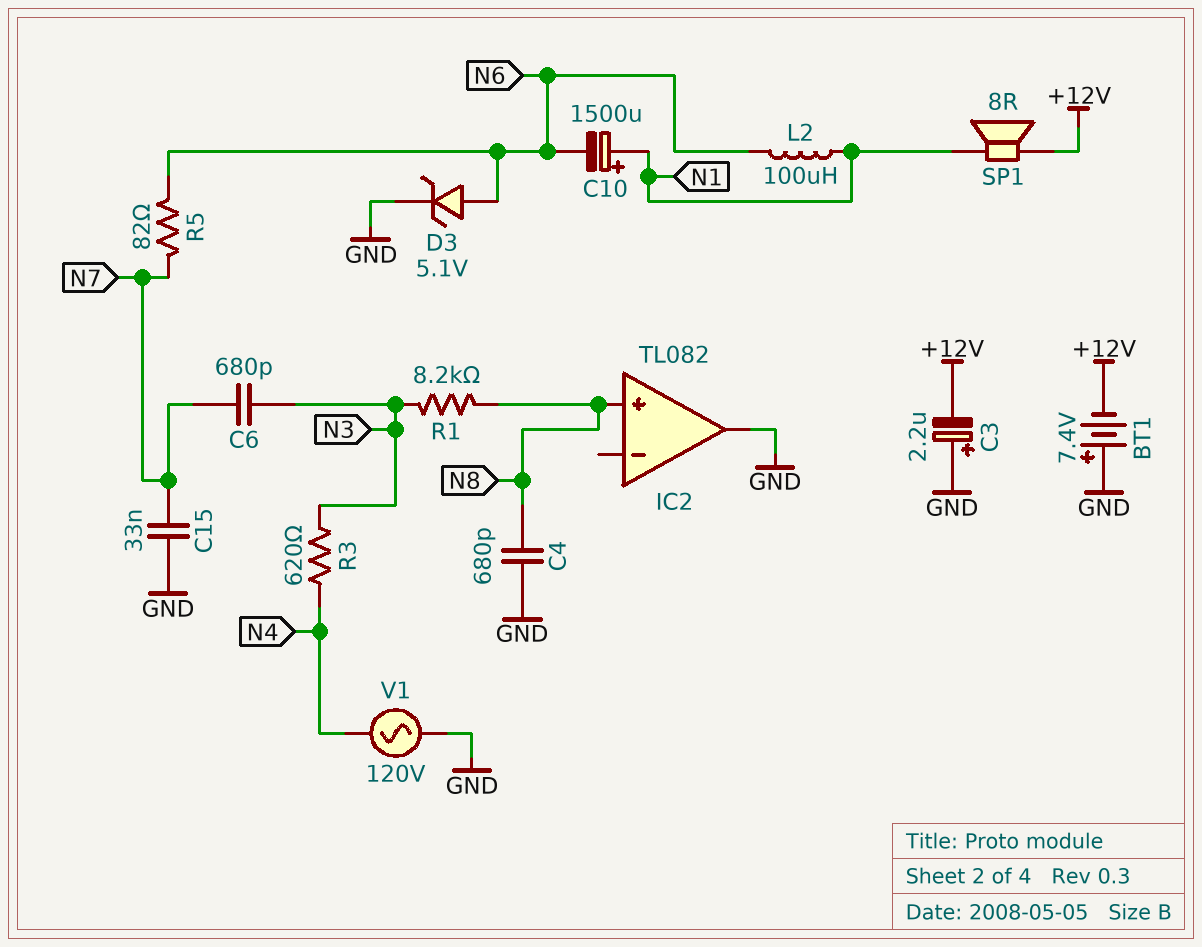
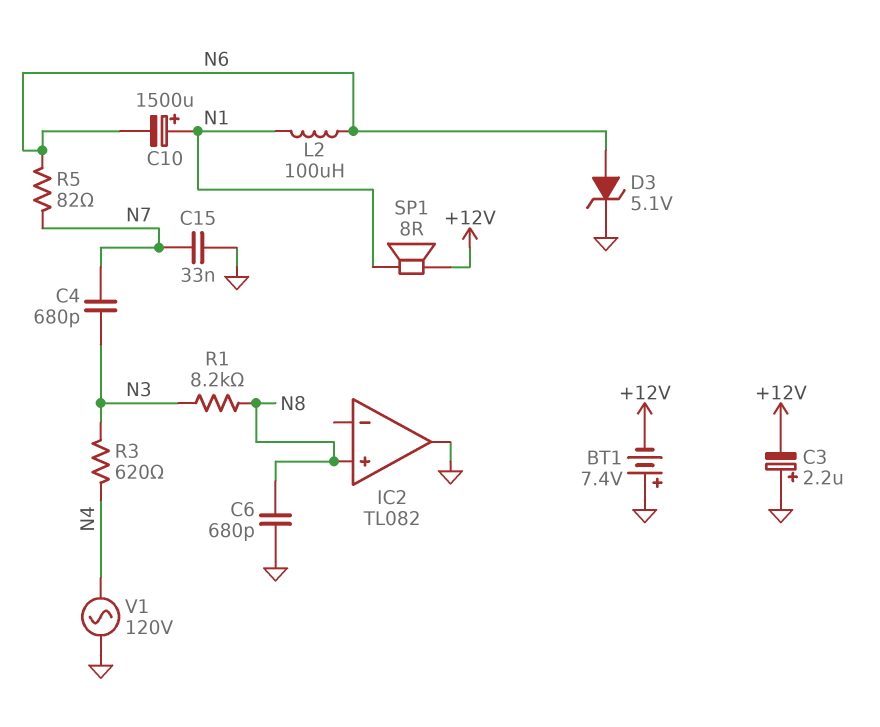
C4: 680pF (GND, N8) -> 680pF (N3, N7)
C6: 680pF (N3, N7) -> 680pF (GND, N8)

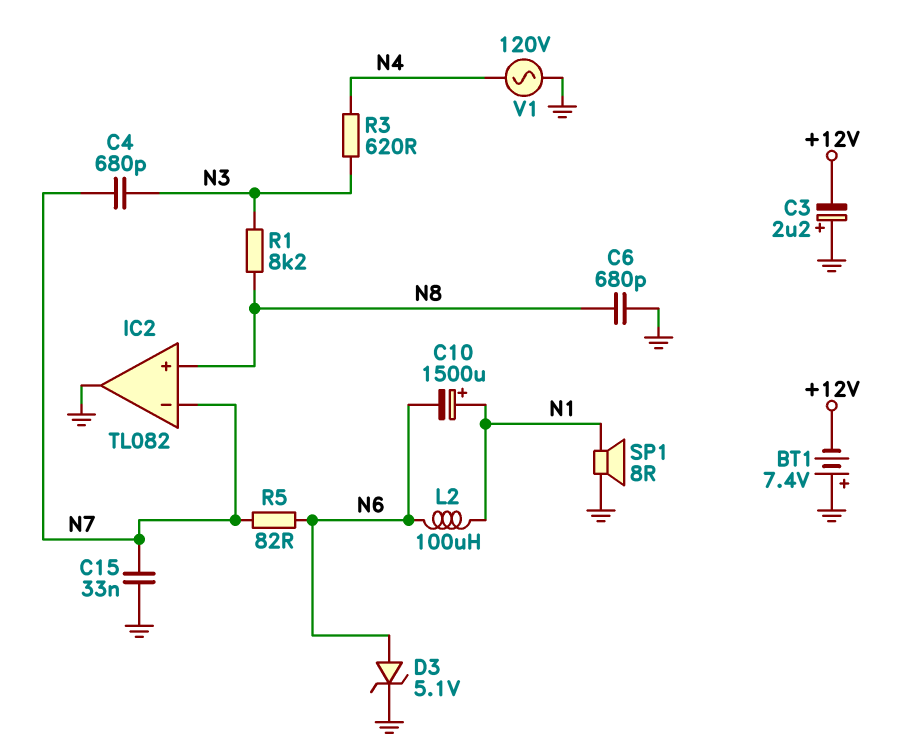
IC2 pin in-: none -> N7
SP1: speaker 8R (+12V, N1) -> speaker 8R (GND, N1)

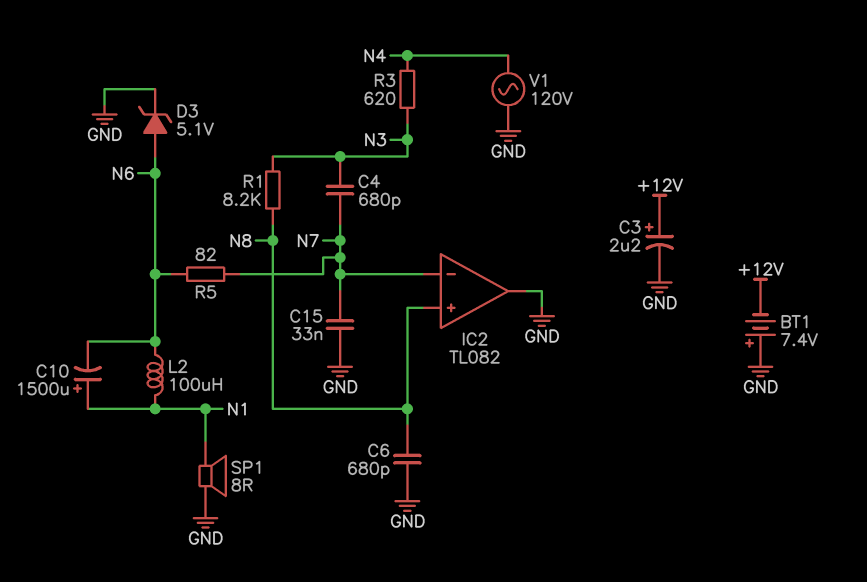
C3: 2.2uF (plus GND, minus +12V) -> 2.2uF (plus +12V, minus GND)

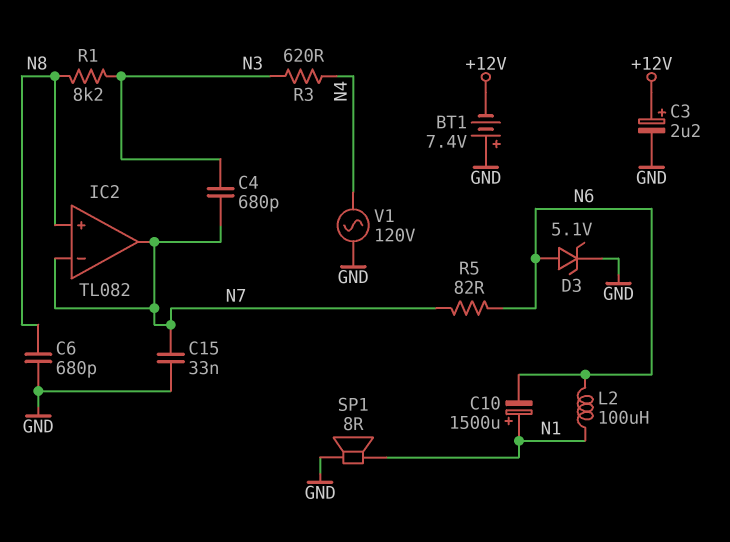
IC2 pin out: GND -> N7

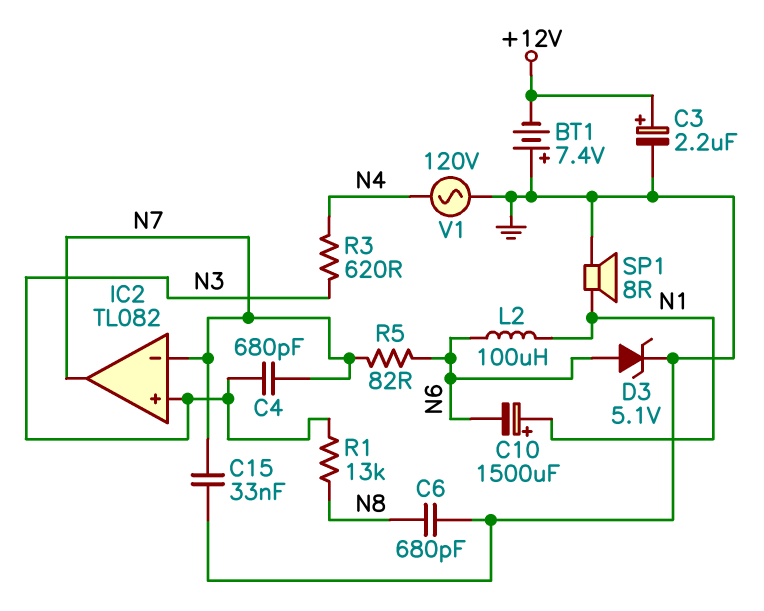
IC2 pin in+: N8 -> N3
R1: 8.2k (N3, N8) -> 13k (N3, N8)

